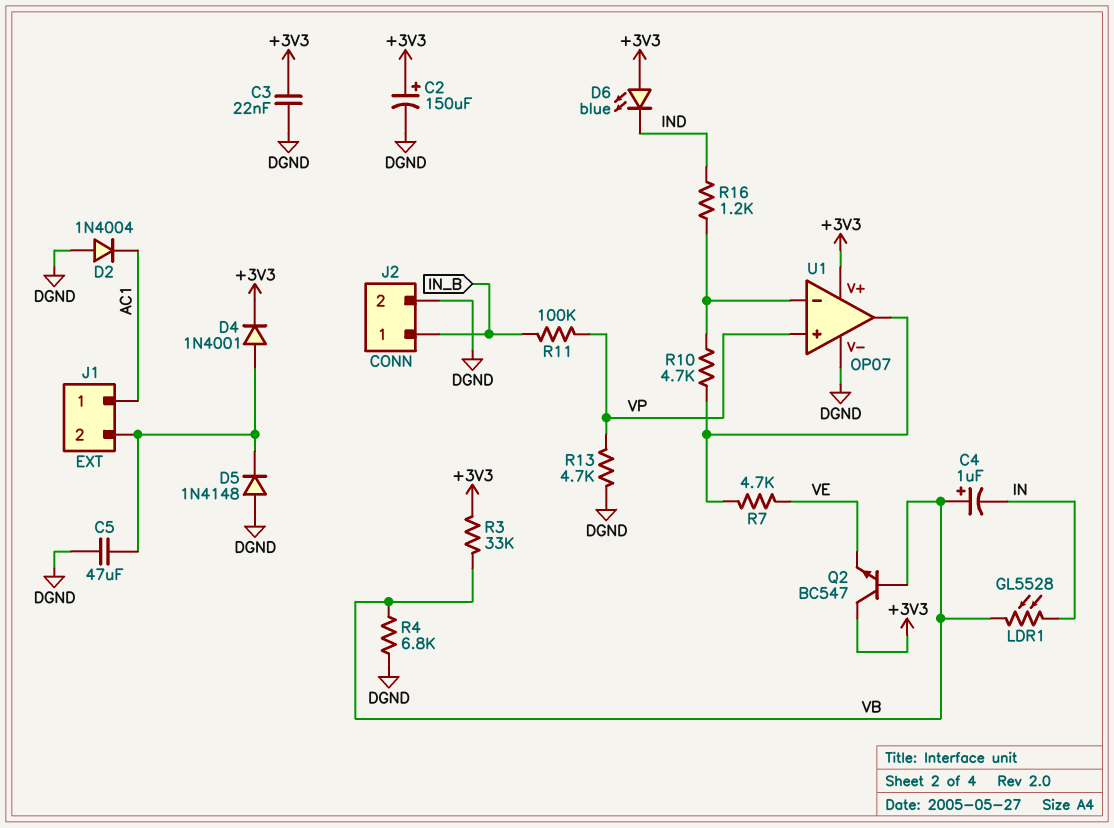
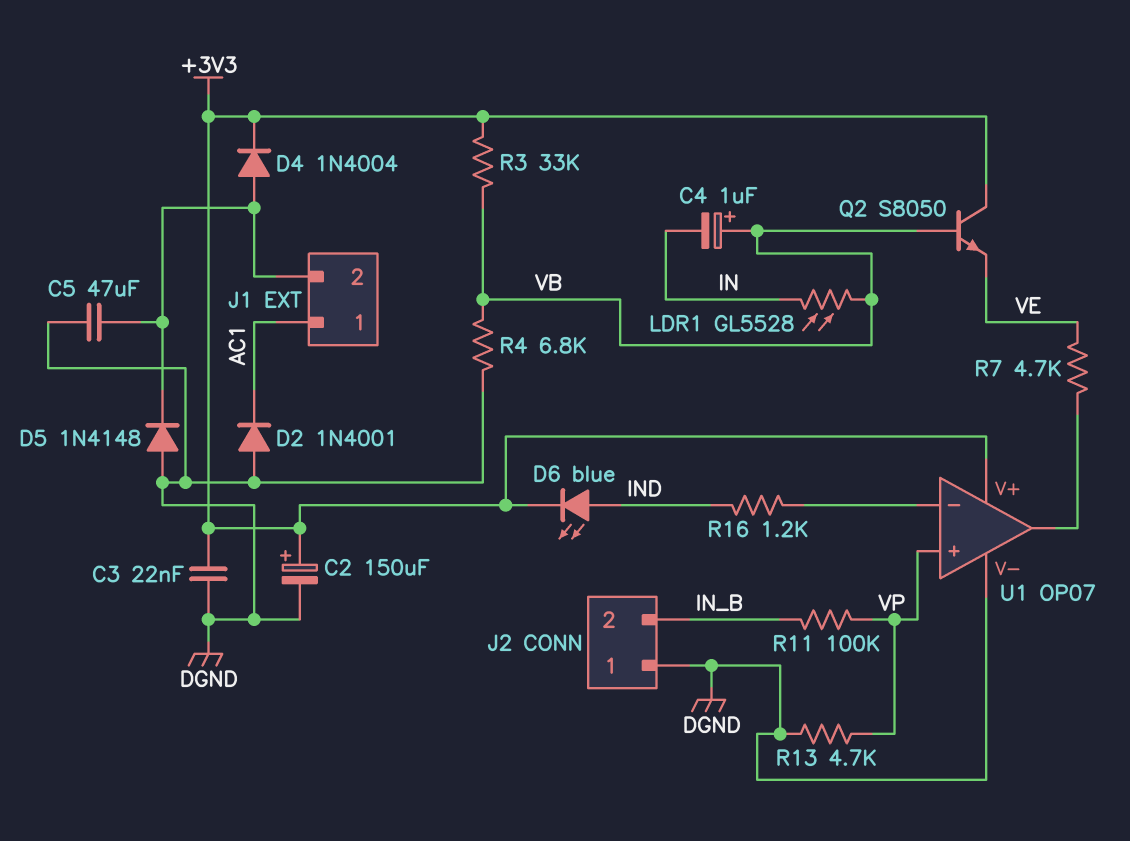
D2: diode 1N4004 (A DGND, K AC1) -> diode 1N4001 (A DGND, K AC1)
D4: diode 1N4001 (A J1/2, K +3V3) -> diode 1N4004 (A J1/2, K +3V3)
D6: LED blue (A +3V3, K IND) -> LED blue (A IND, K +3V3)
J2 pin 1: IN_B -> DGND
J2 pin 2: DGND -> IN_B
Q2: NPN BC547 (B VB, C +3V3, E VE) -> NPN S8050 (B VB, C +3V3, E VE)
R10: 4.7k (U1/in-, U1/out) -> none

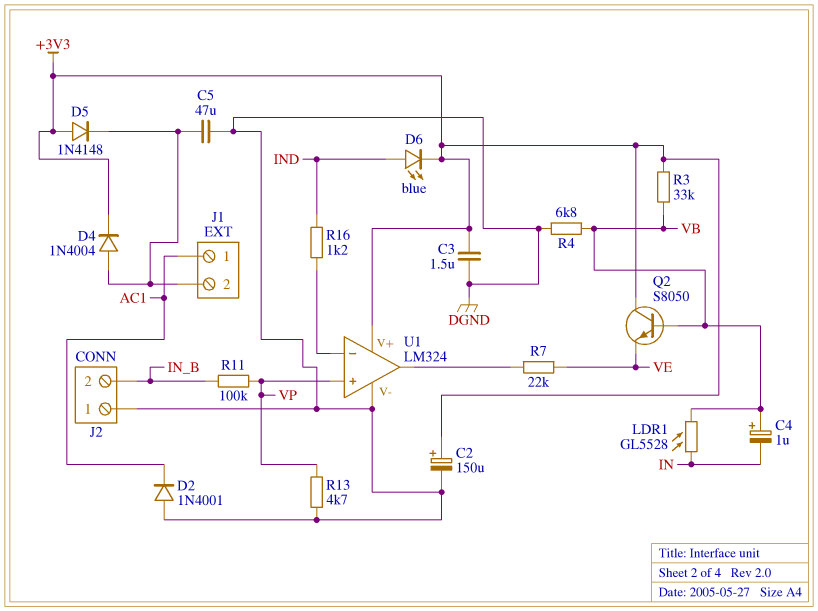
C3: 22nF (+3V3, DGND) -> 1.5uF (+3V3, DGND)
D5: diode 1N4148 (A DGND, K J1/2) -> diode 1N4148 (A +3V3, K J1/2)
R7: 4.7k (U1/out, VE) -> 22k (U1/out, VE)
U1: OP07 -> LM324

